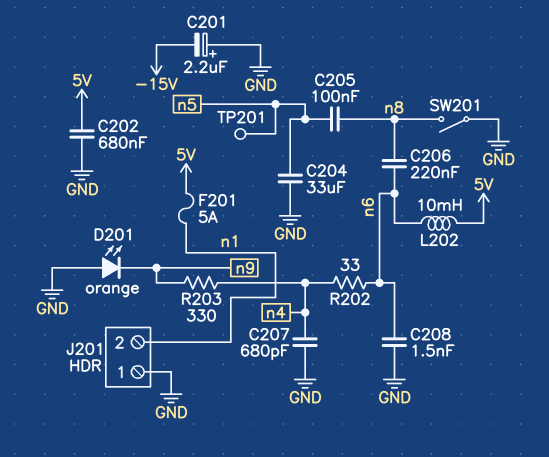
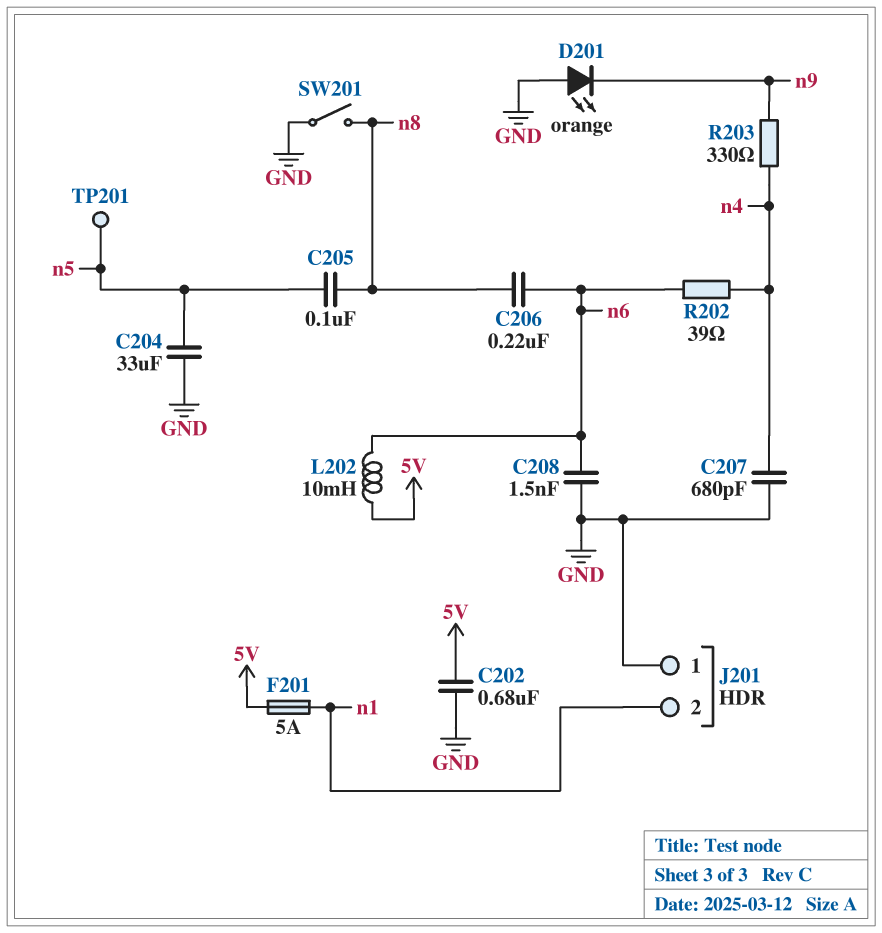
C201: 2.2uF (plus GND, minus -15V) -> none
R202: 33 (n4, n6) -> 39 (n4, n6)

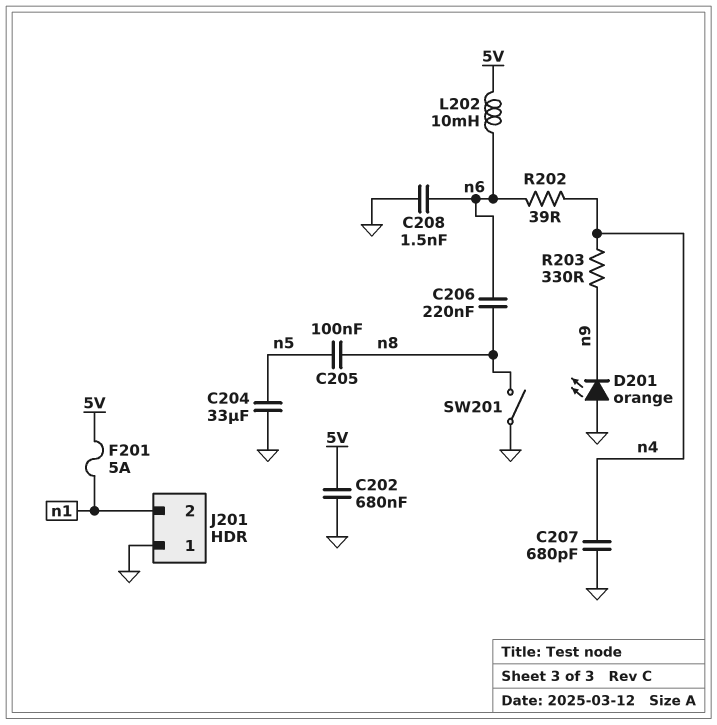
TP201: test point (n5) -> none

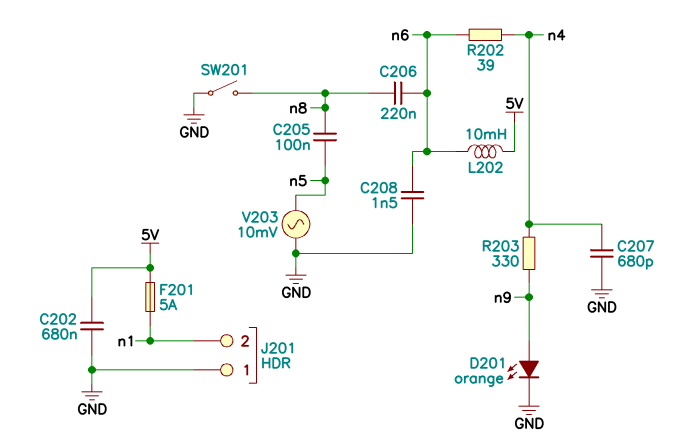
C204: 33uF (GND, n5) -> none
D201: LED orange (A GND, K n9) -> LED orange (A n9, K GND)
V203: none -> AC 10mV (GND, n5)

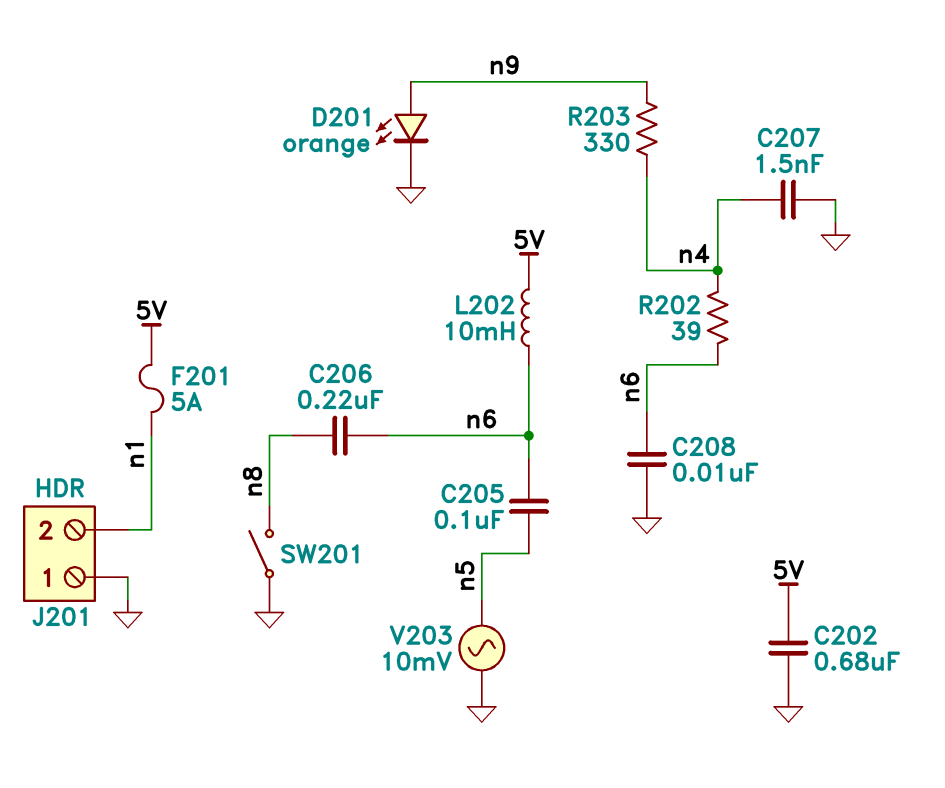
C205: 100nF (n5, n8) -> 100nF (n5, n6)
C207: 680pF (GND, n4) -> 1.5nF (GND, n4)
C208: 1.5nF (GND, n6) -> 10nF (GND, n6)

